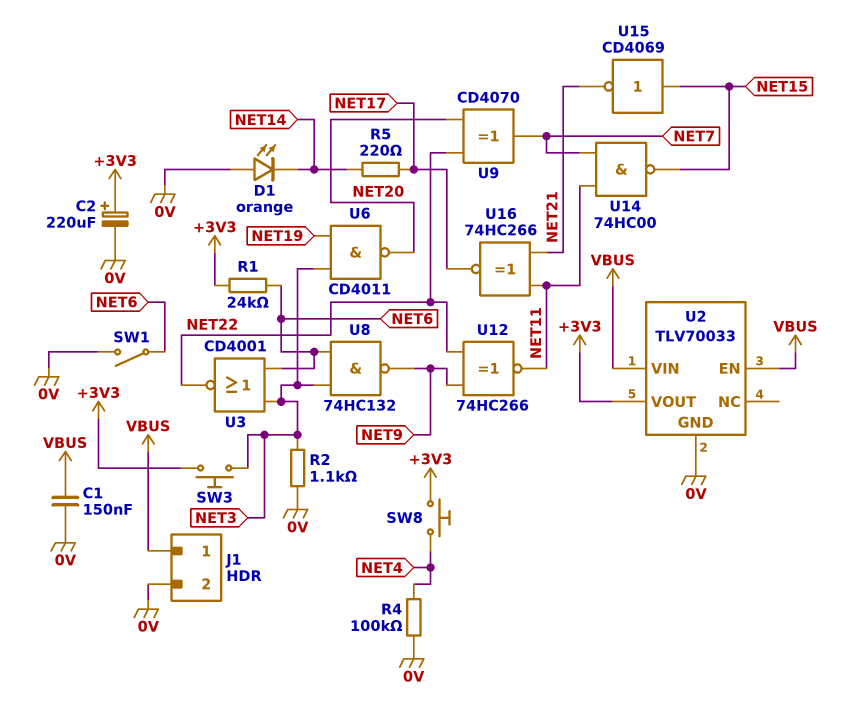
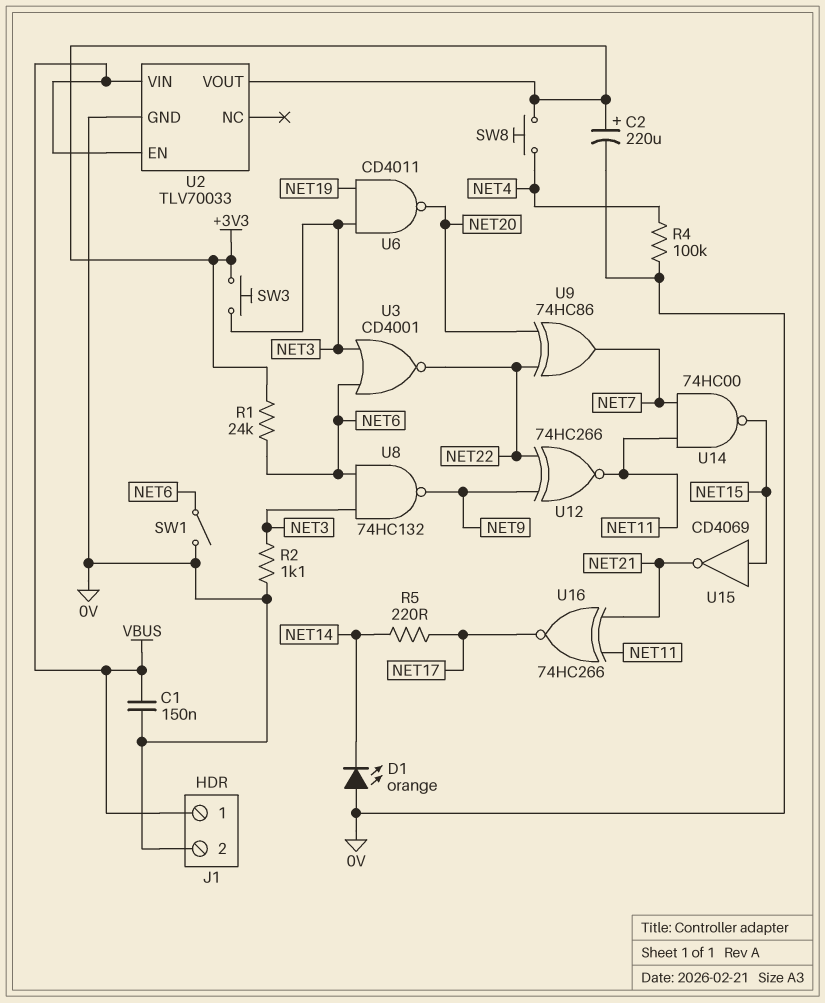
U9: XOR CD4070 (in NET20, in NET22, out NET7) -> XOR 74HC86 (in NET20, in NET22, out NET7)

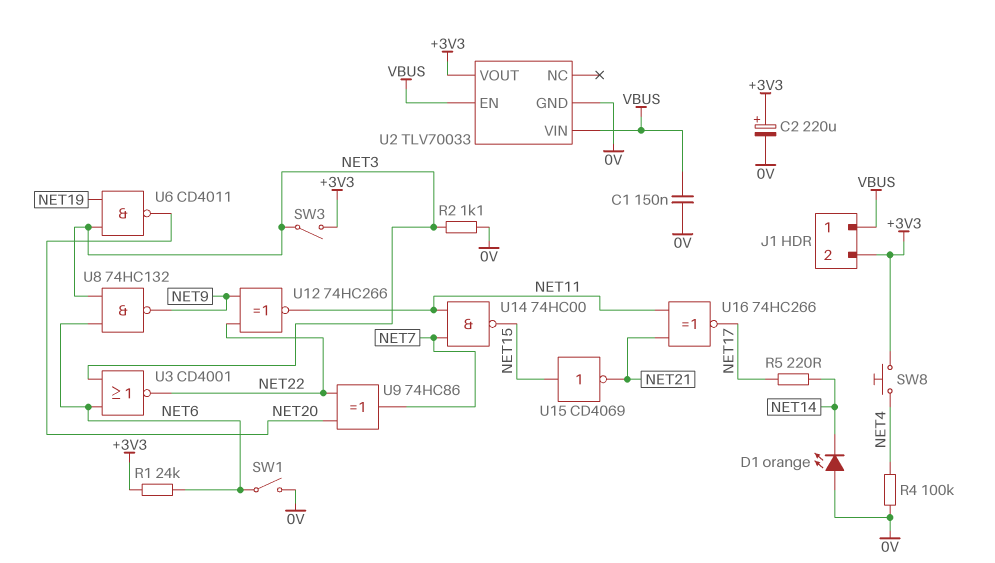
J1 pin 2: 0V -> +3V3
SW3: button (+3V3, NET3) -> switch (+3V3, NET3)

